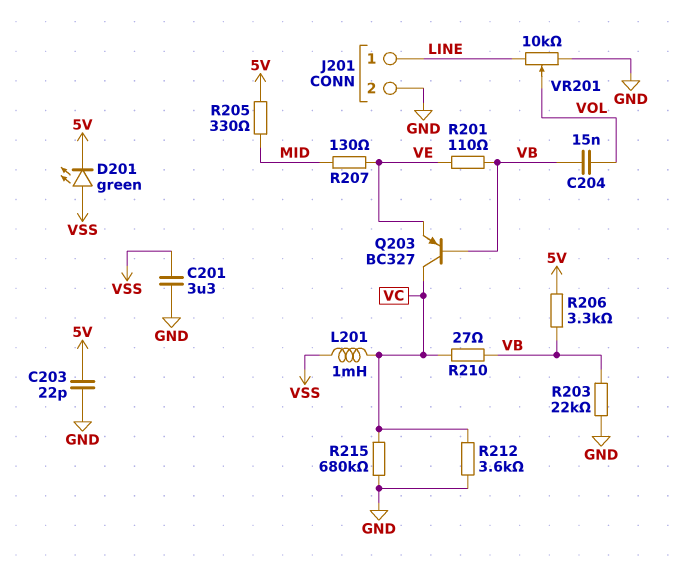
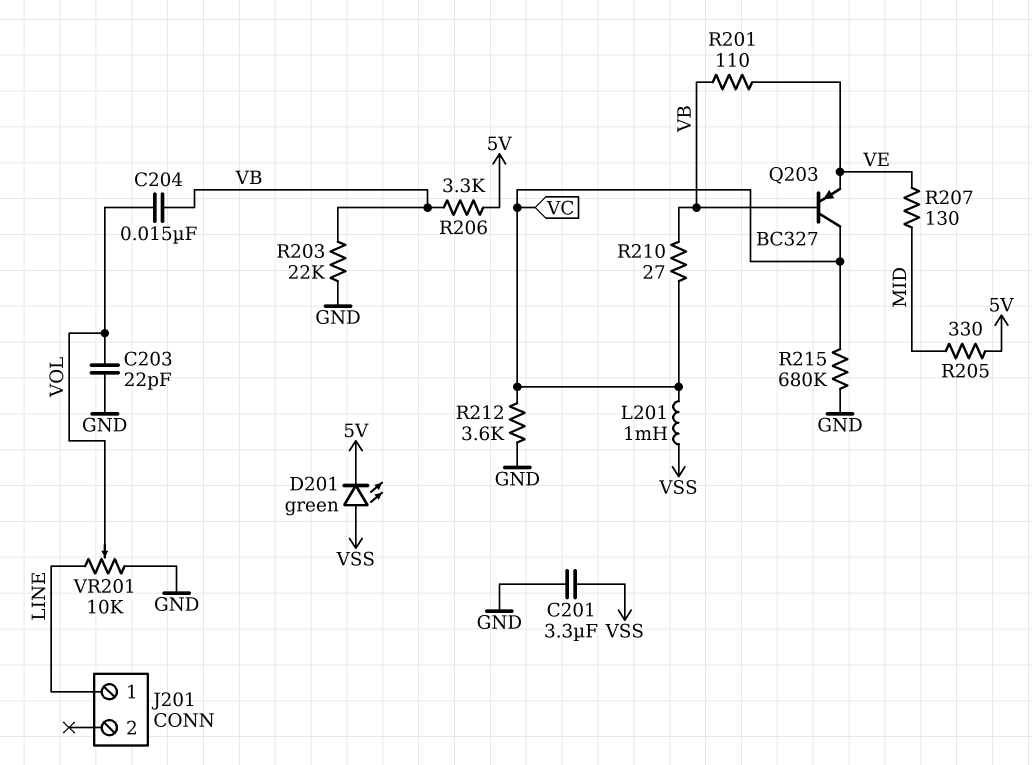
C203: 22pF (5V, GND) -> 22pF (GND, VOL)
J201 pin 2: GND -> none

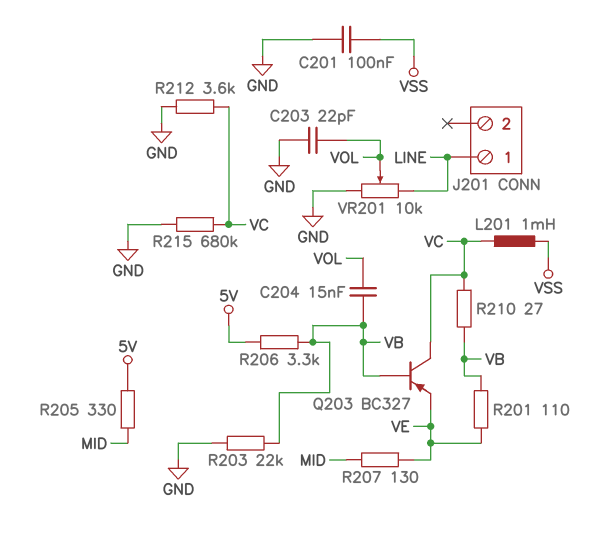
C201: 3.3uF (GND, VSS) -> 100nF (GND, VSS)
D201: LED green (A VSS, K 5V) -> none

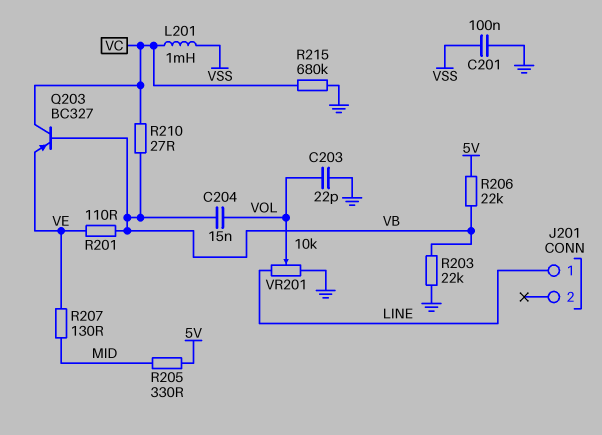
R206: 3.3k (5V, VB) -> 22k (5V, VB)
R212: 3.6k (GND, VC) -> none

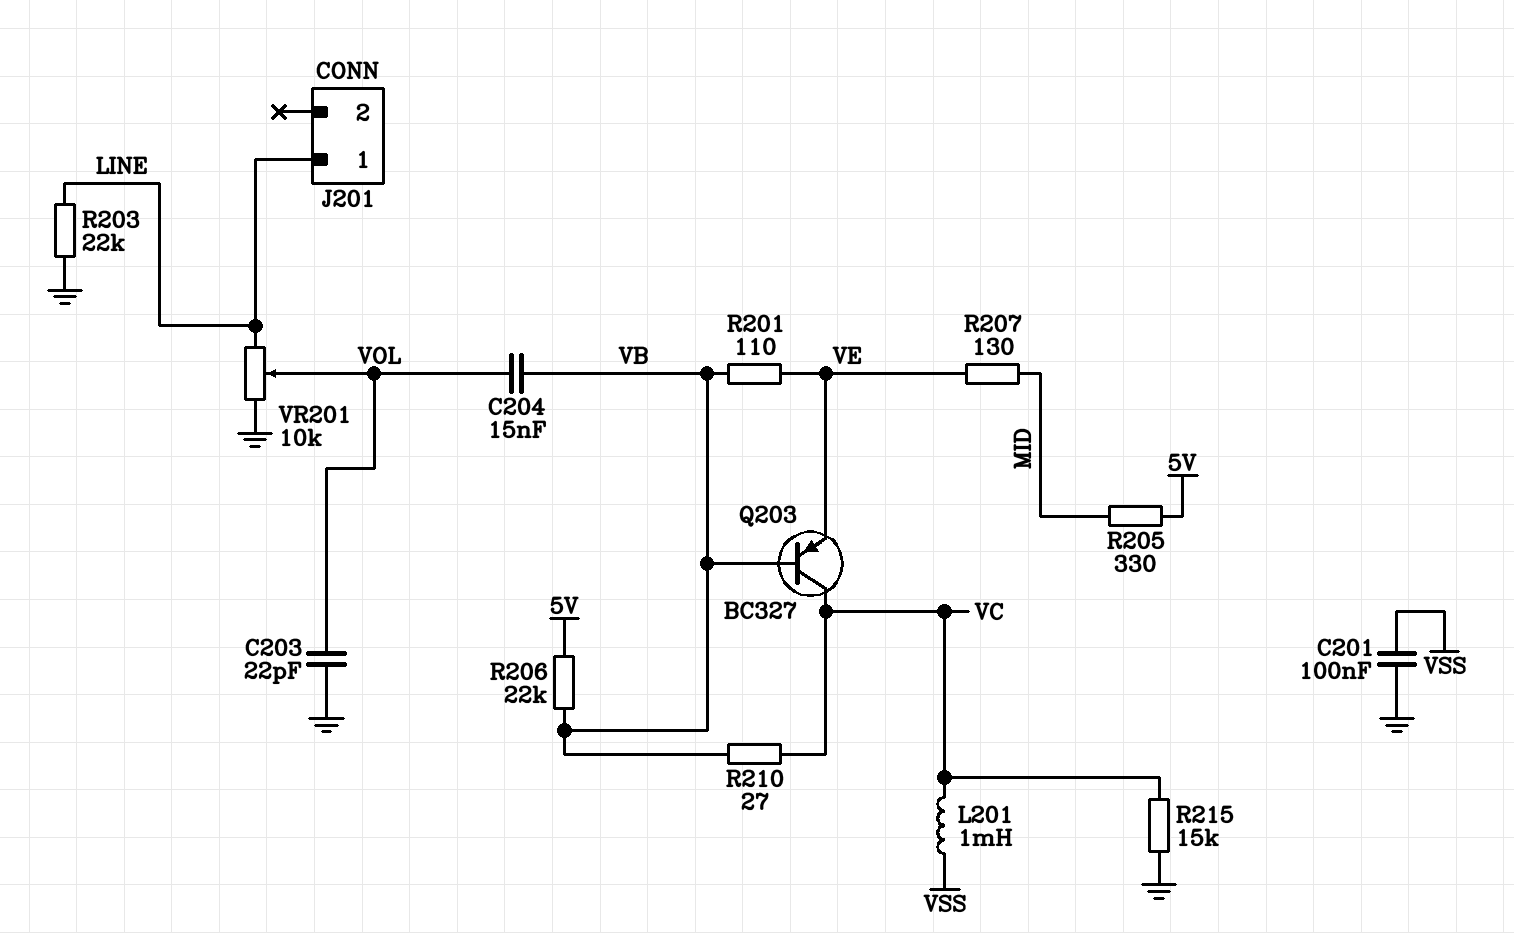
R203: 22k (GND, VB) -> 22k (GND, LINE)
R215: 680k (GND, VC) -> 15k (GND, VC)

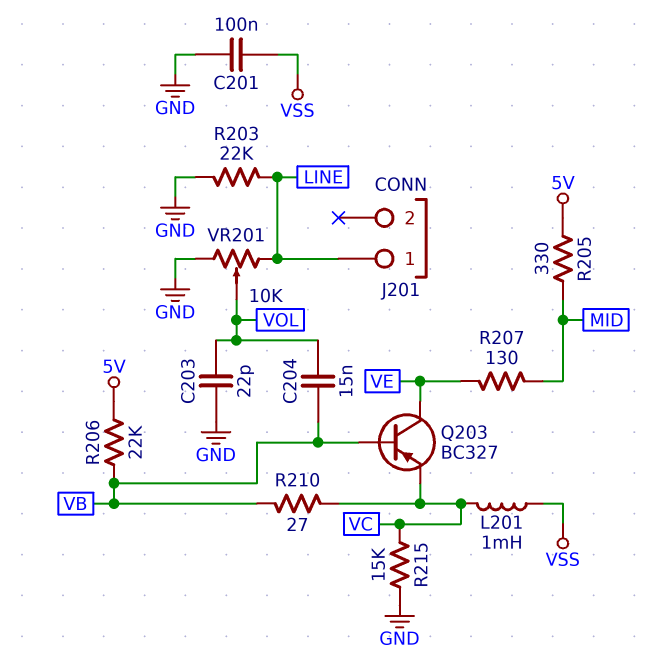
Q203: PNP BC327 (B VB, C VC, E VE) -> PNP BC327 (B VB, C VE, E VC)
R201: 110 (VB, VE) -> none

